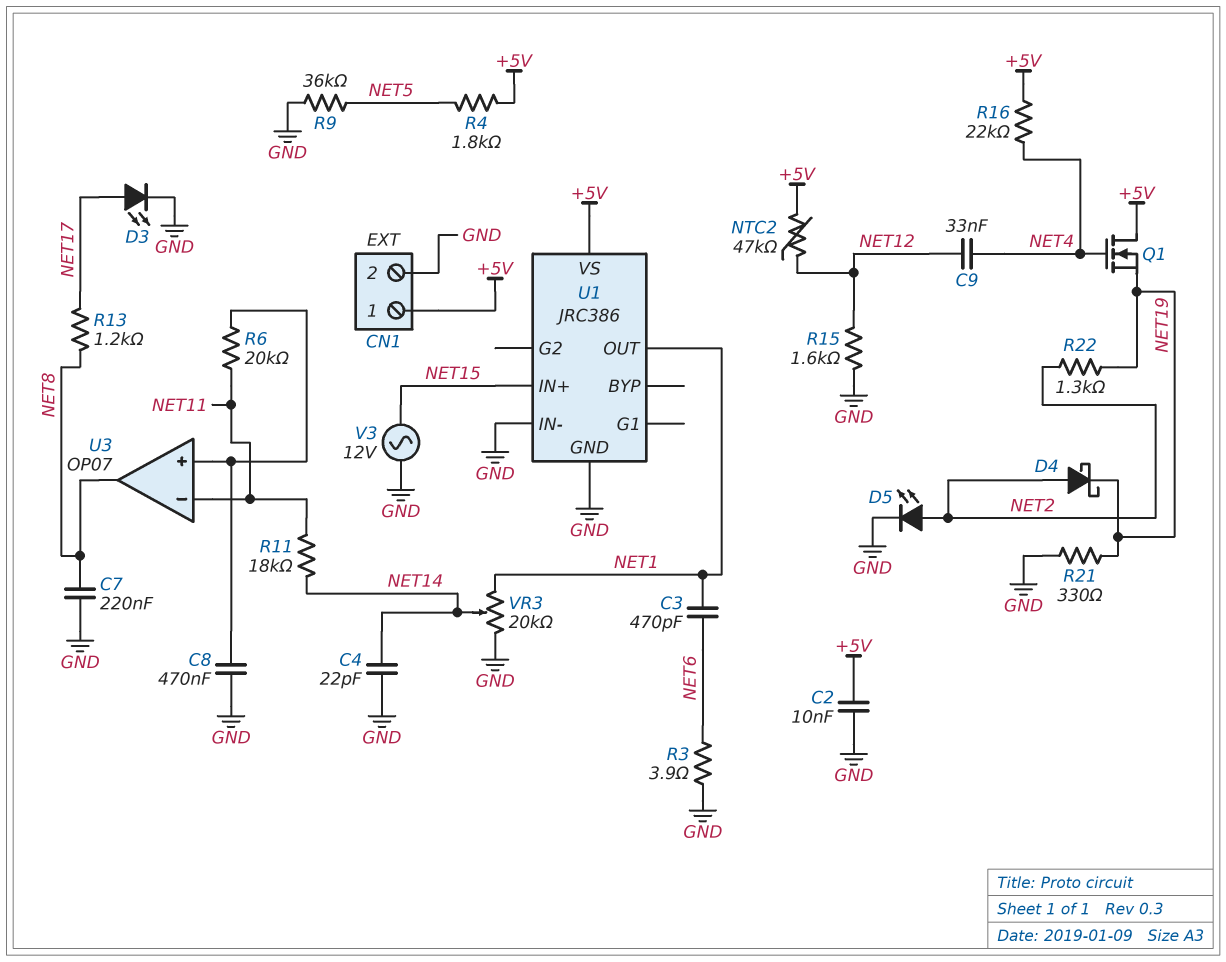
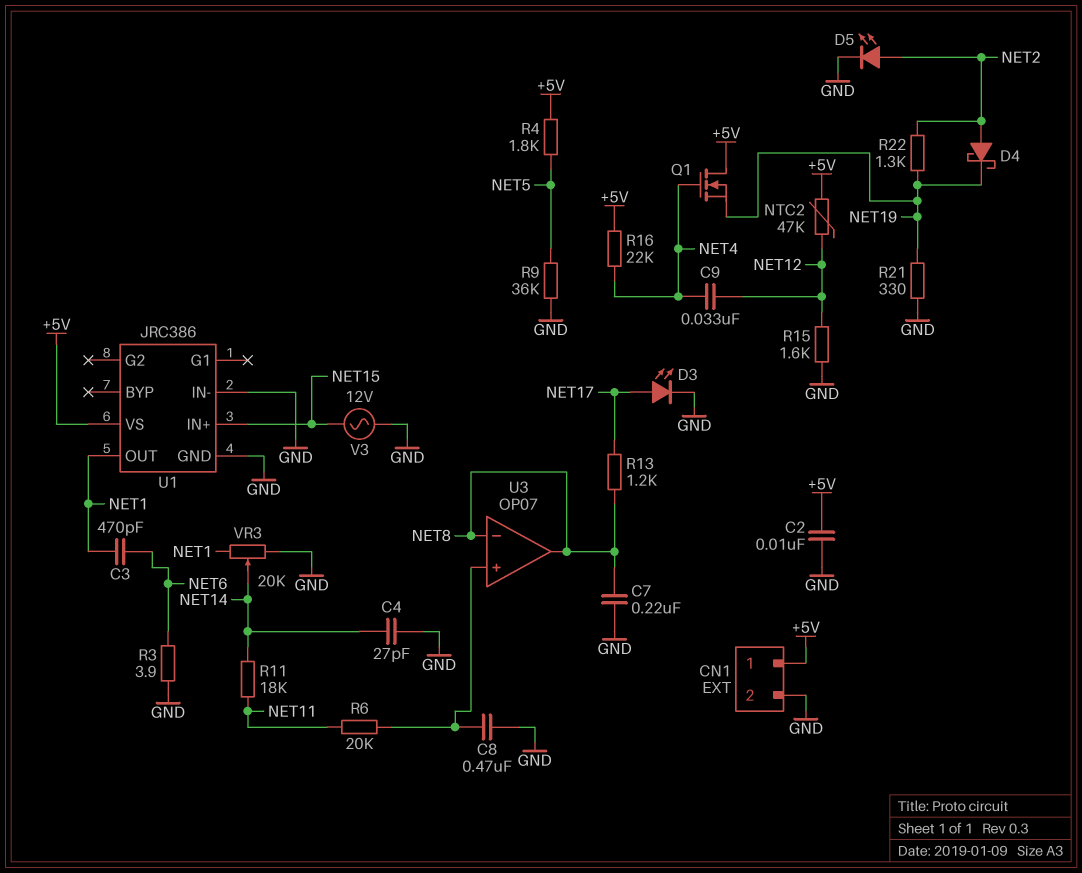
C4: 22pF (GND, NET14) -> 27pF (GND, NET14)
U3 pin in-: NET11 -> NET8

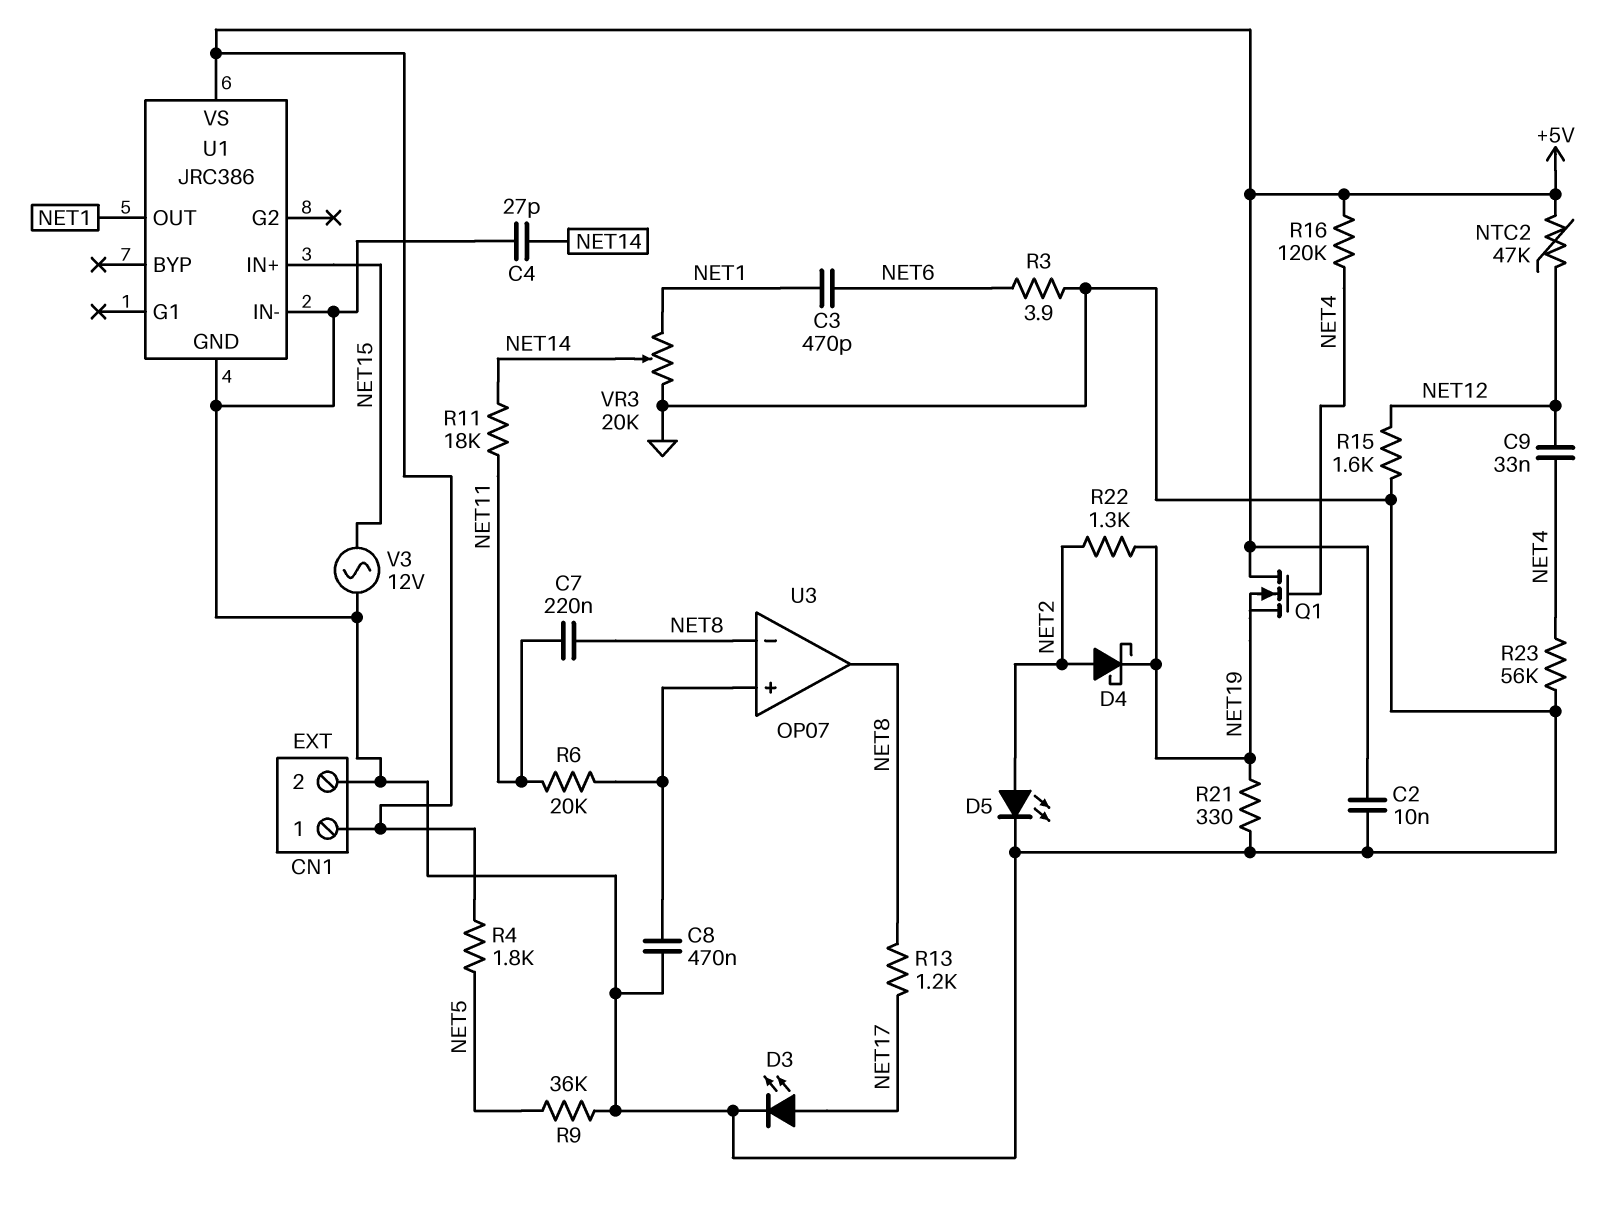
C7: 220nF (GND, NET8) -> 220nF (NET8, NET11)
R16: 22k (+5V, NET4) -> 120k (+5V, NET4)
R23: none -> 56k (GND, NET4)

